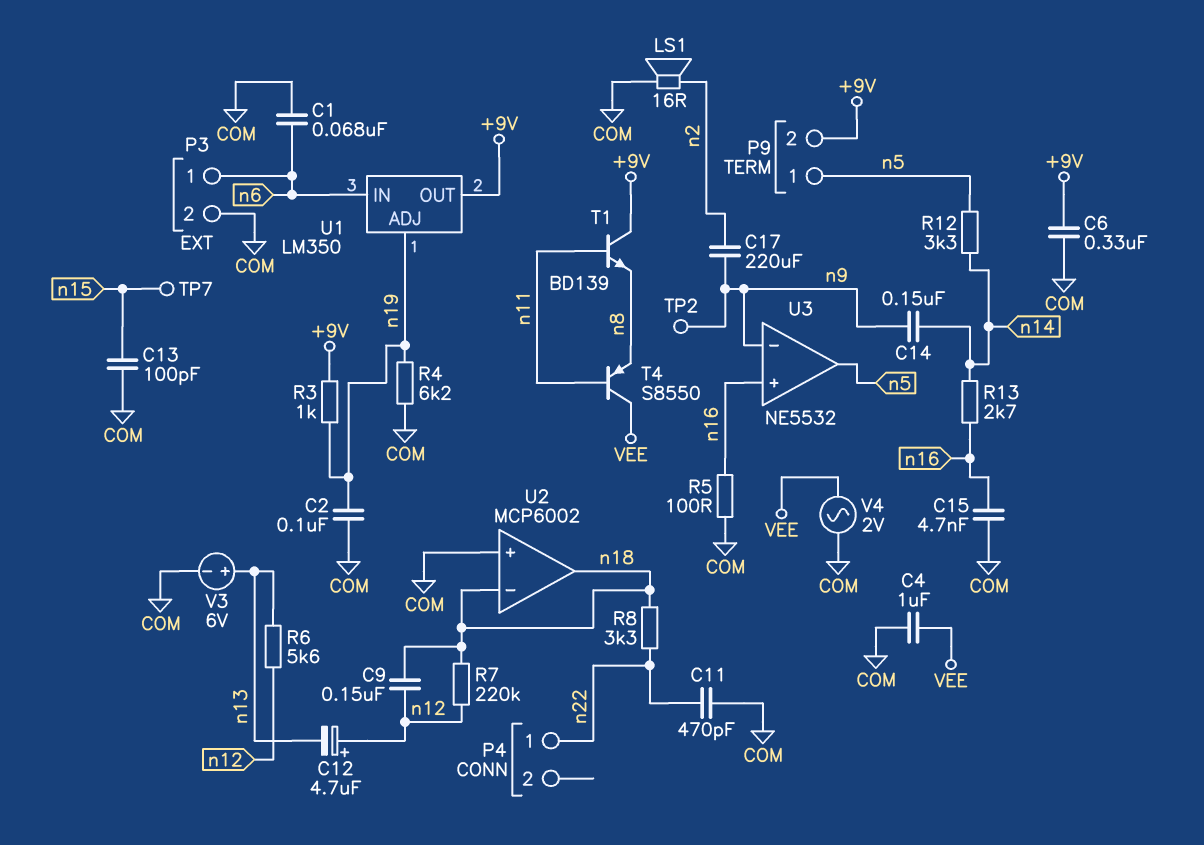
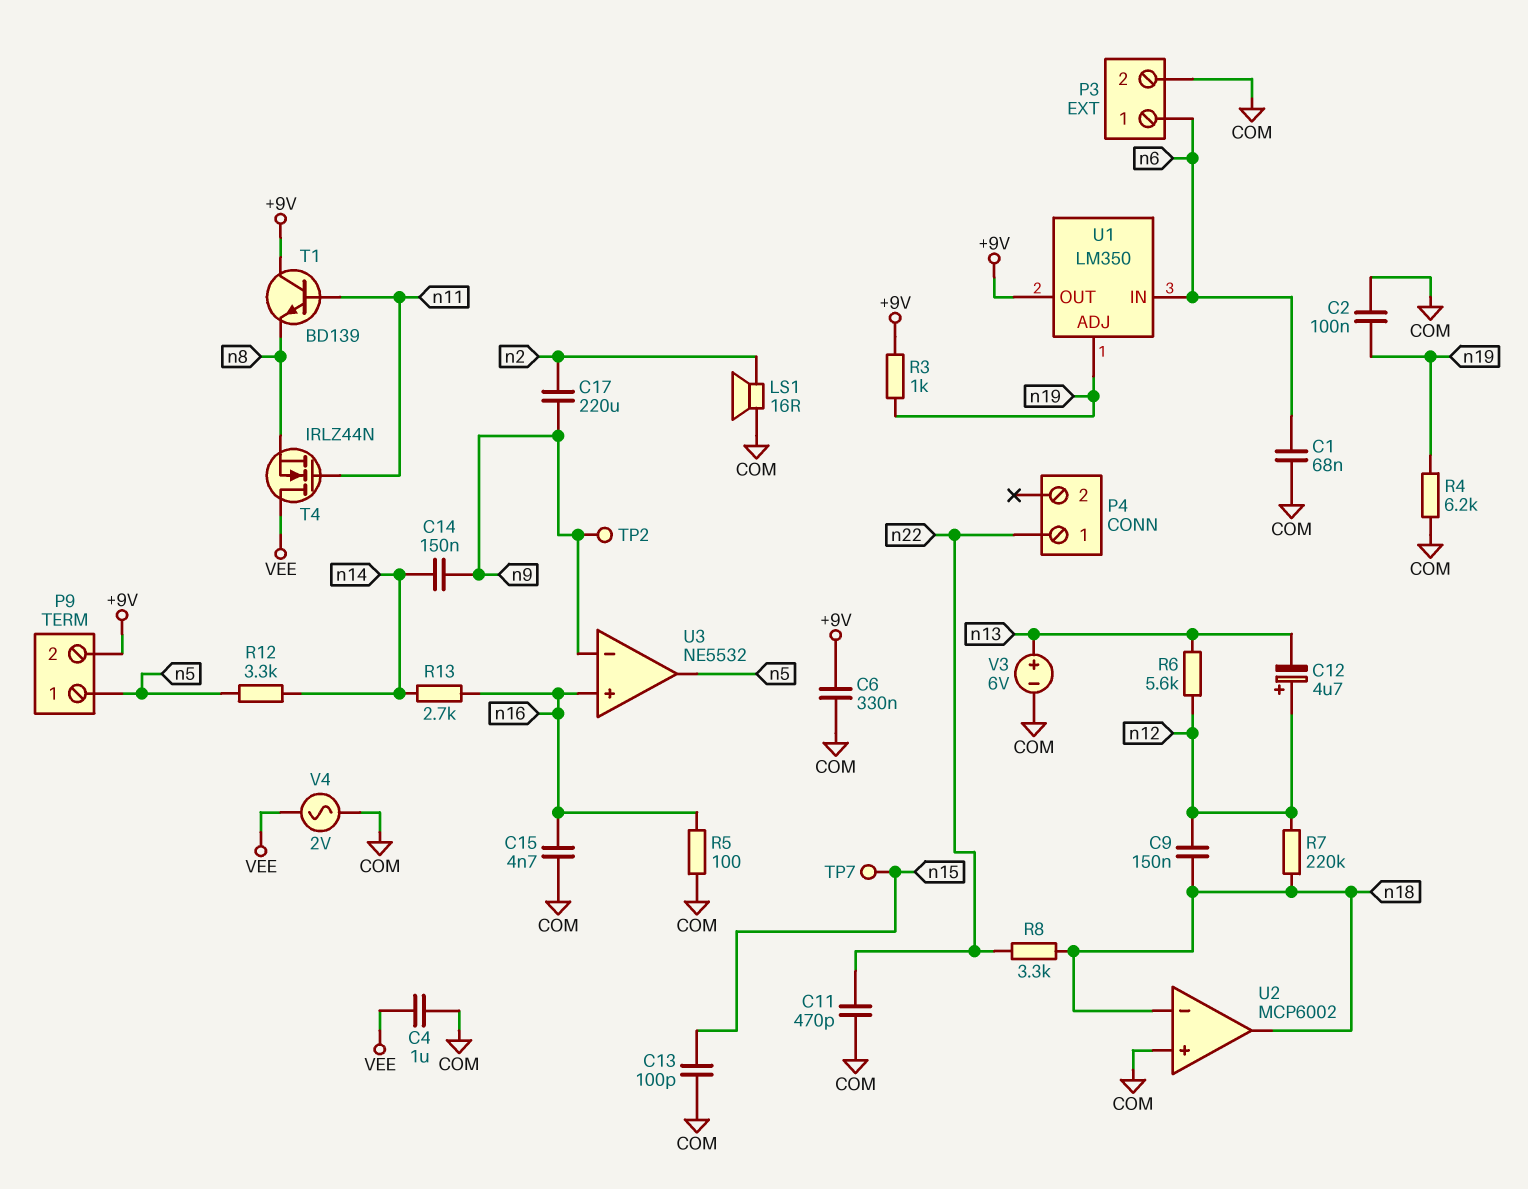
T4: PNP S8550 (B n11, C VEE, E n8) -> NMOS IRLZ44N (G n11, D VEE, S n8)

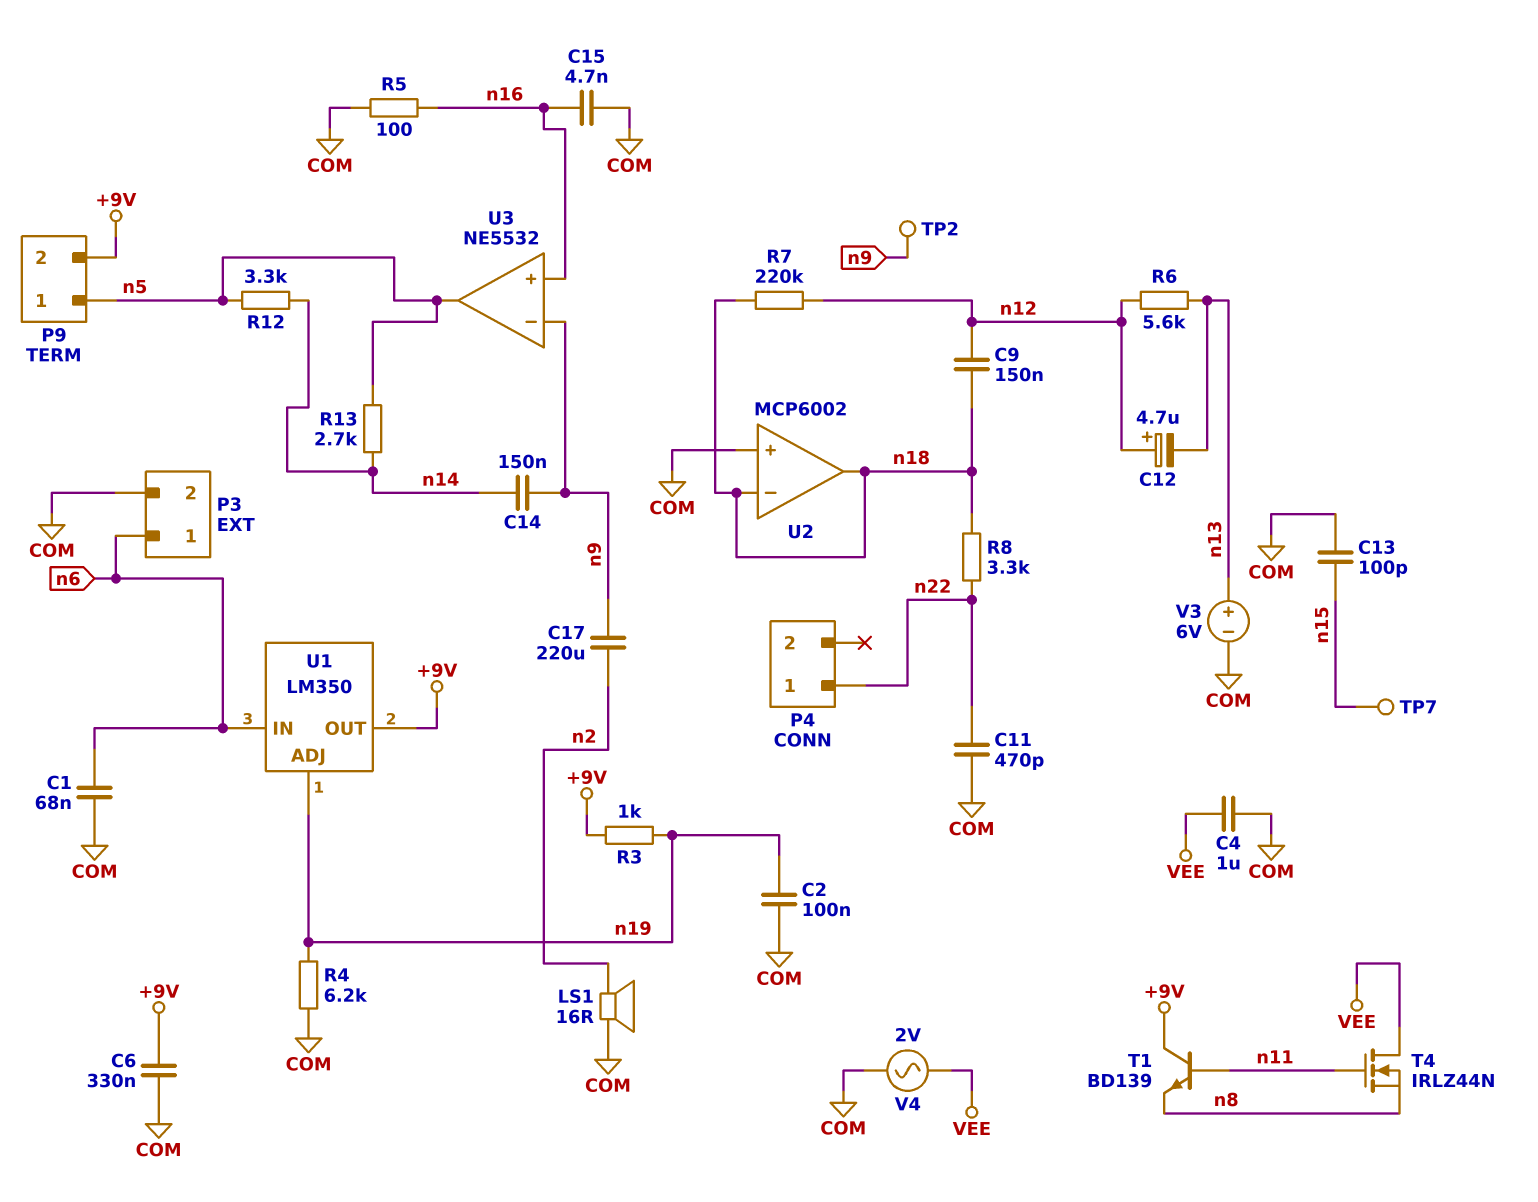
R13: 2.7k (n14, n16) -> 2.7k (n5, n14)

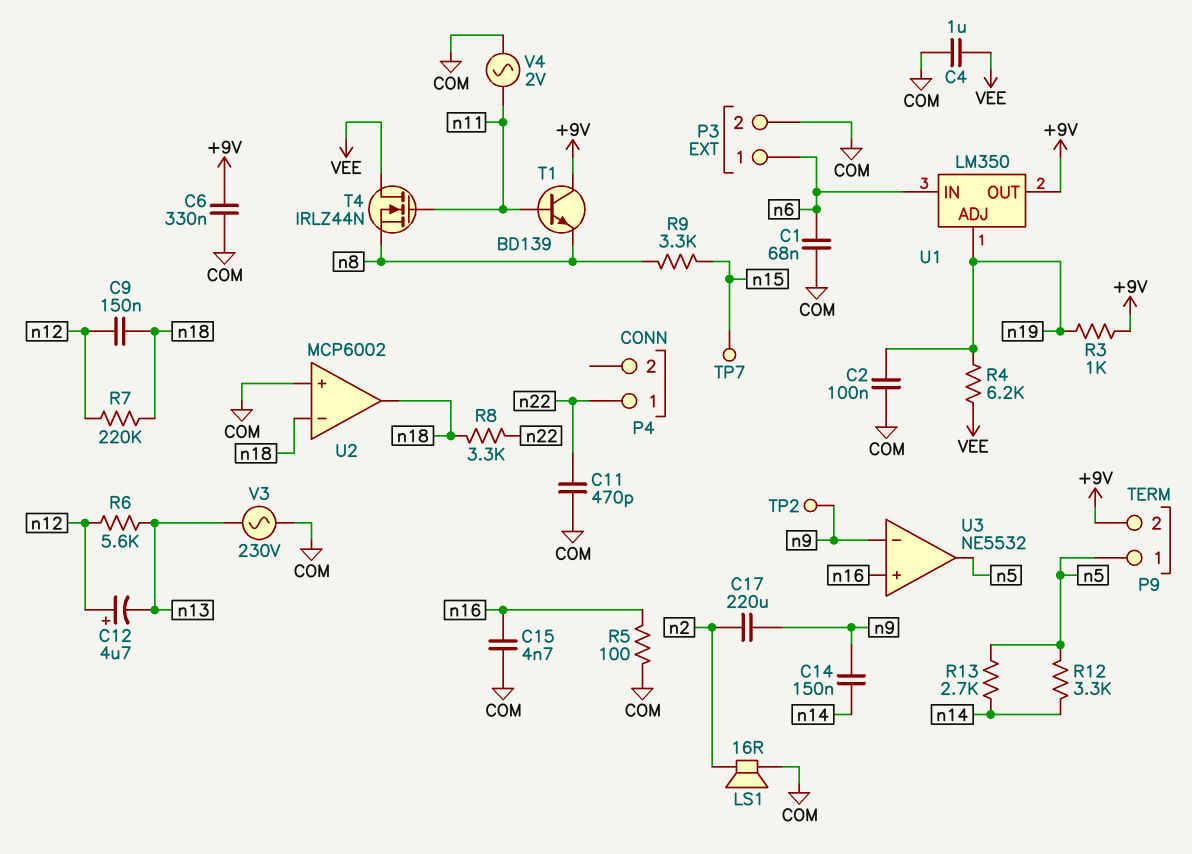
C13: 100pF (COM, n15) -> none
R4: 6.2k (COM, n19) -> 6.2k (VEE, n19)
R9: none -> 3.3k (n8, n15)
V3: 6V (plus n13, minus COM) -> AC 230V (COM, n13)
V4: AC 2V (COM, VEE) -> AC 2V (COM, n11)

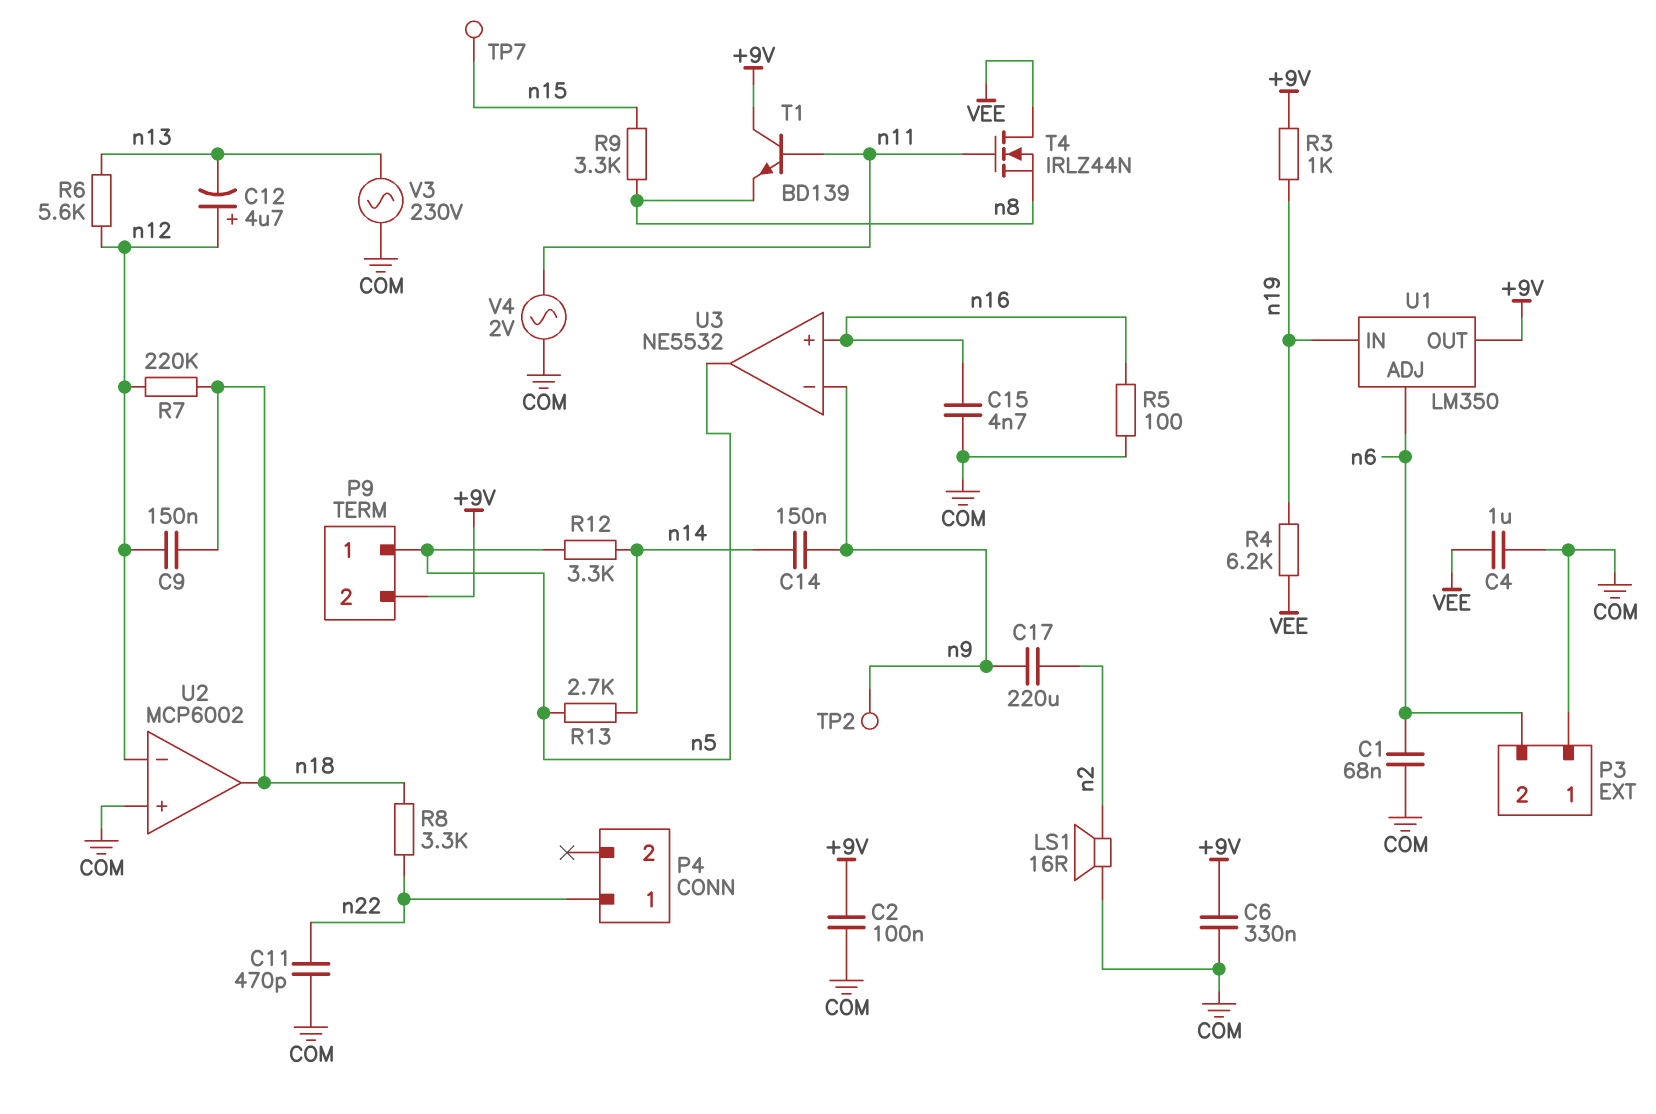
C2: 100nF (COM, n19) -> 100nF (+9V, COM)
P3 pin 1: n6 -> COM
P3 pin 2: COM -> n6
U1 pin ADJ: n19 -> n6
U1 pin IN: n6 -> n19
U2 pin in-: n18 -> n12

